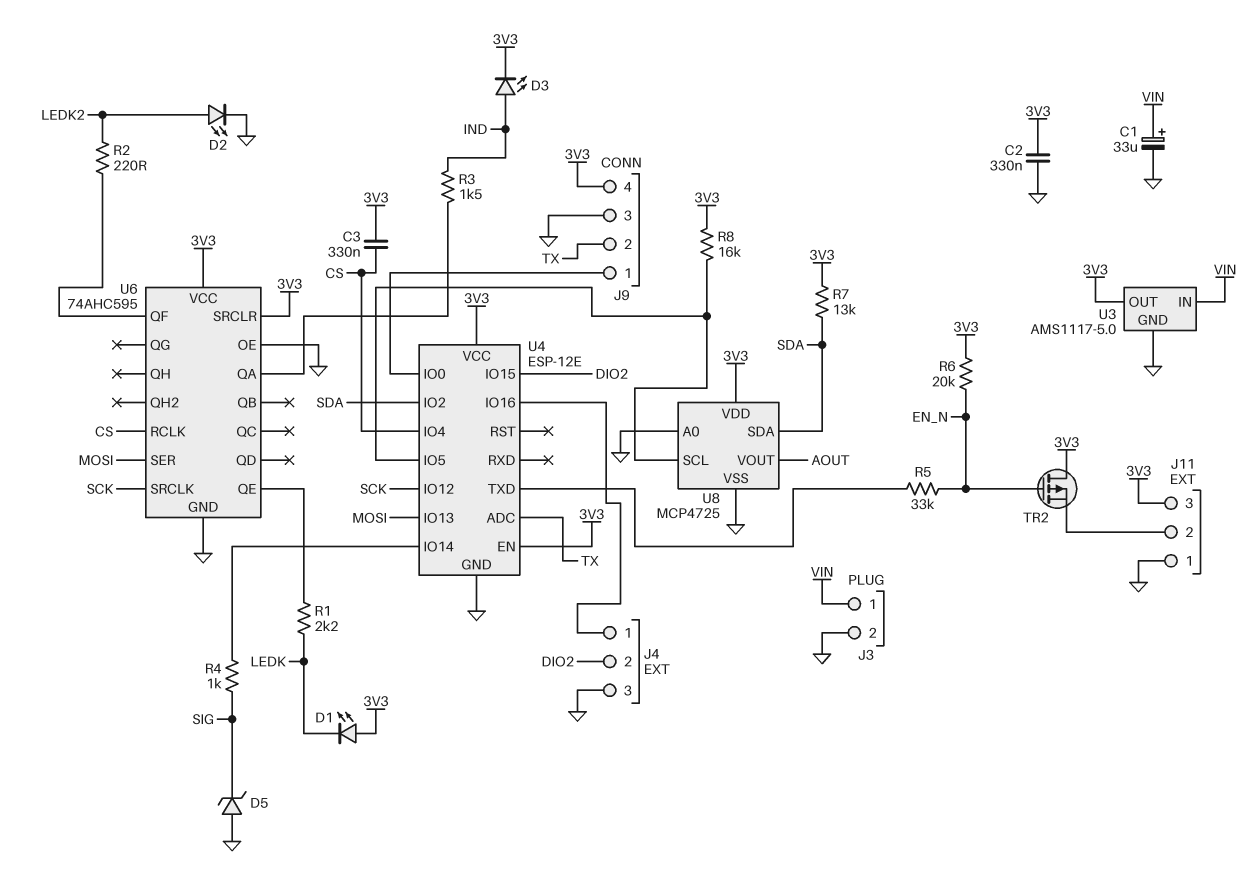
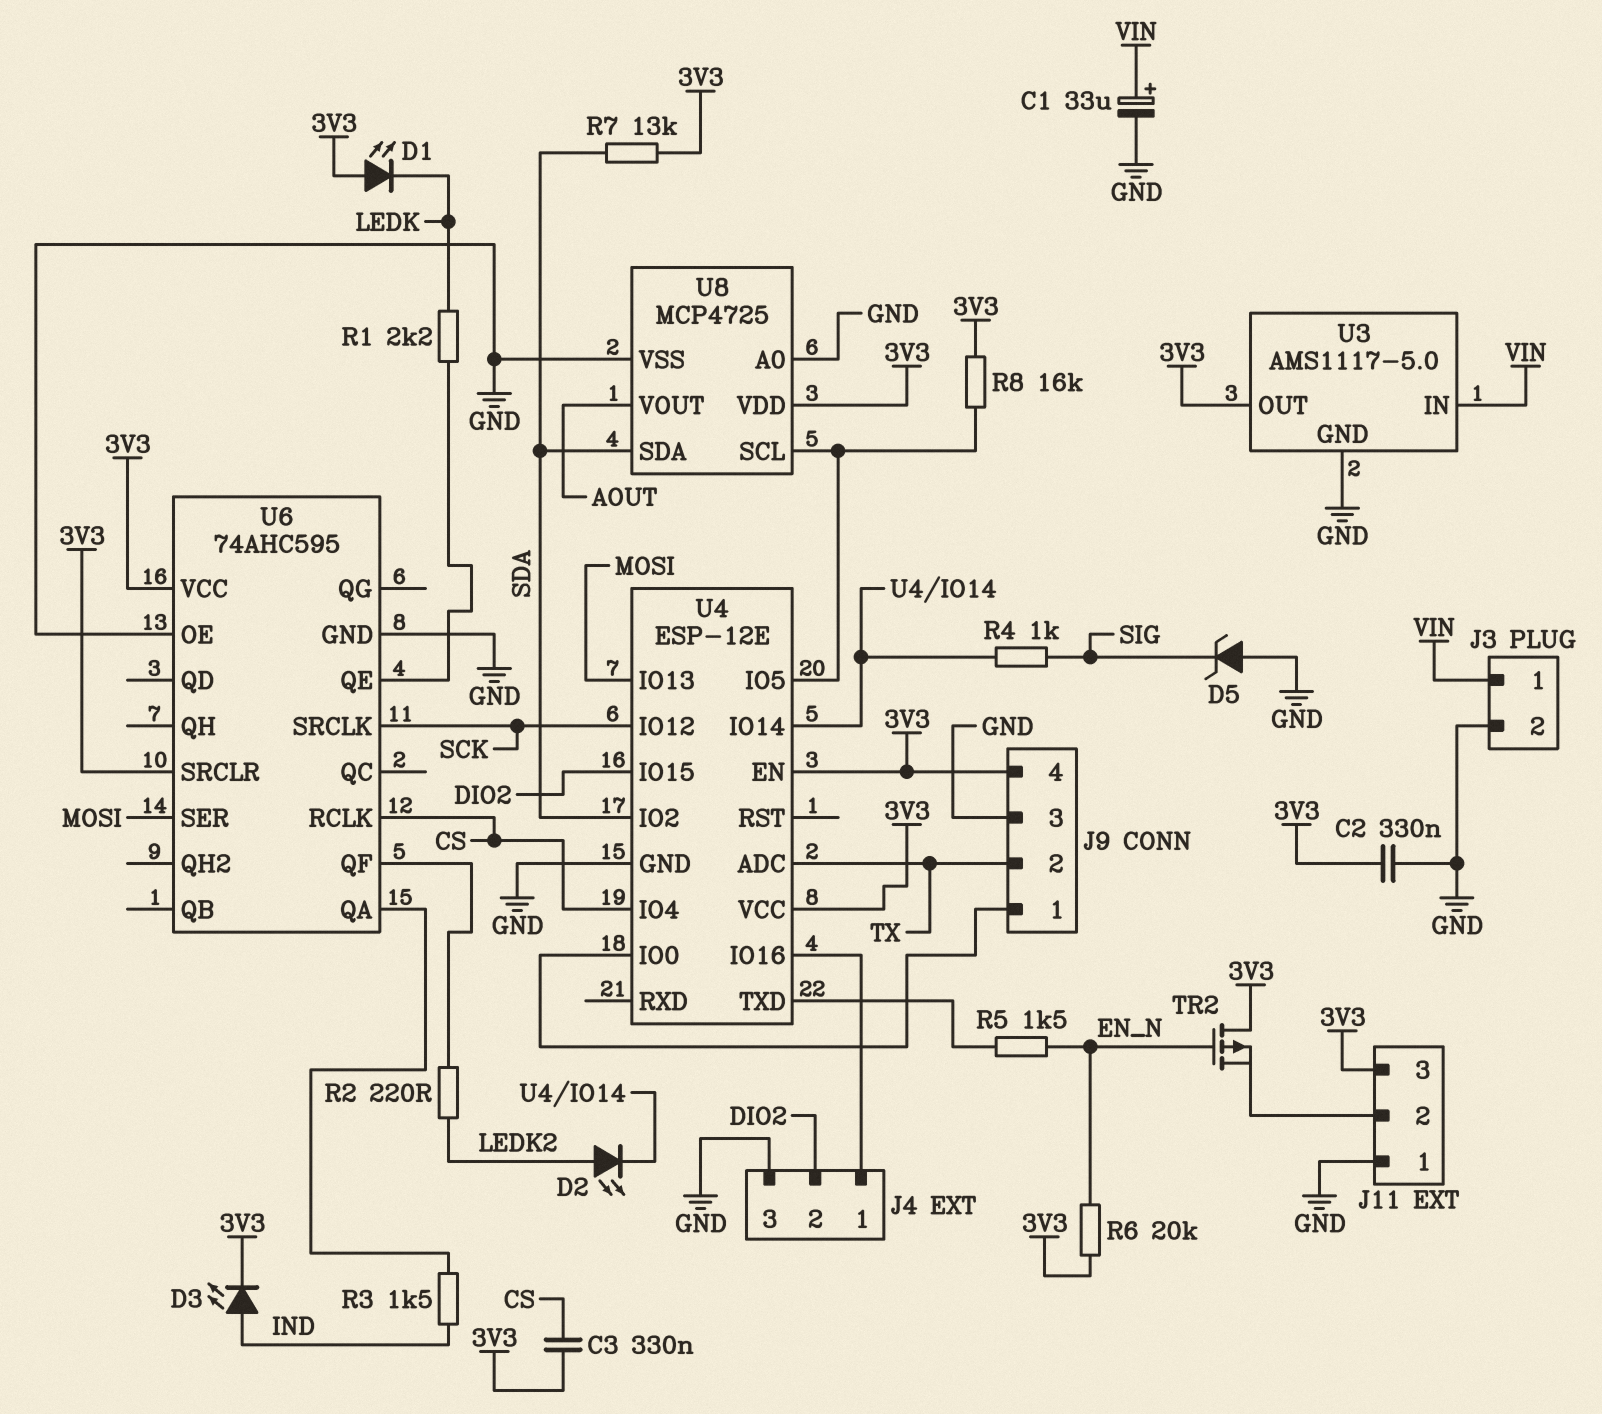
D2: LED (A LEDK2, K GND) -> LED (A LEDK2, K U4/IO14)
R5: 33k (EN_N, U4/TXD) -> 1.5k (EN_N, U4/TXD)

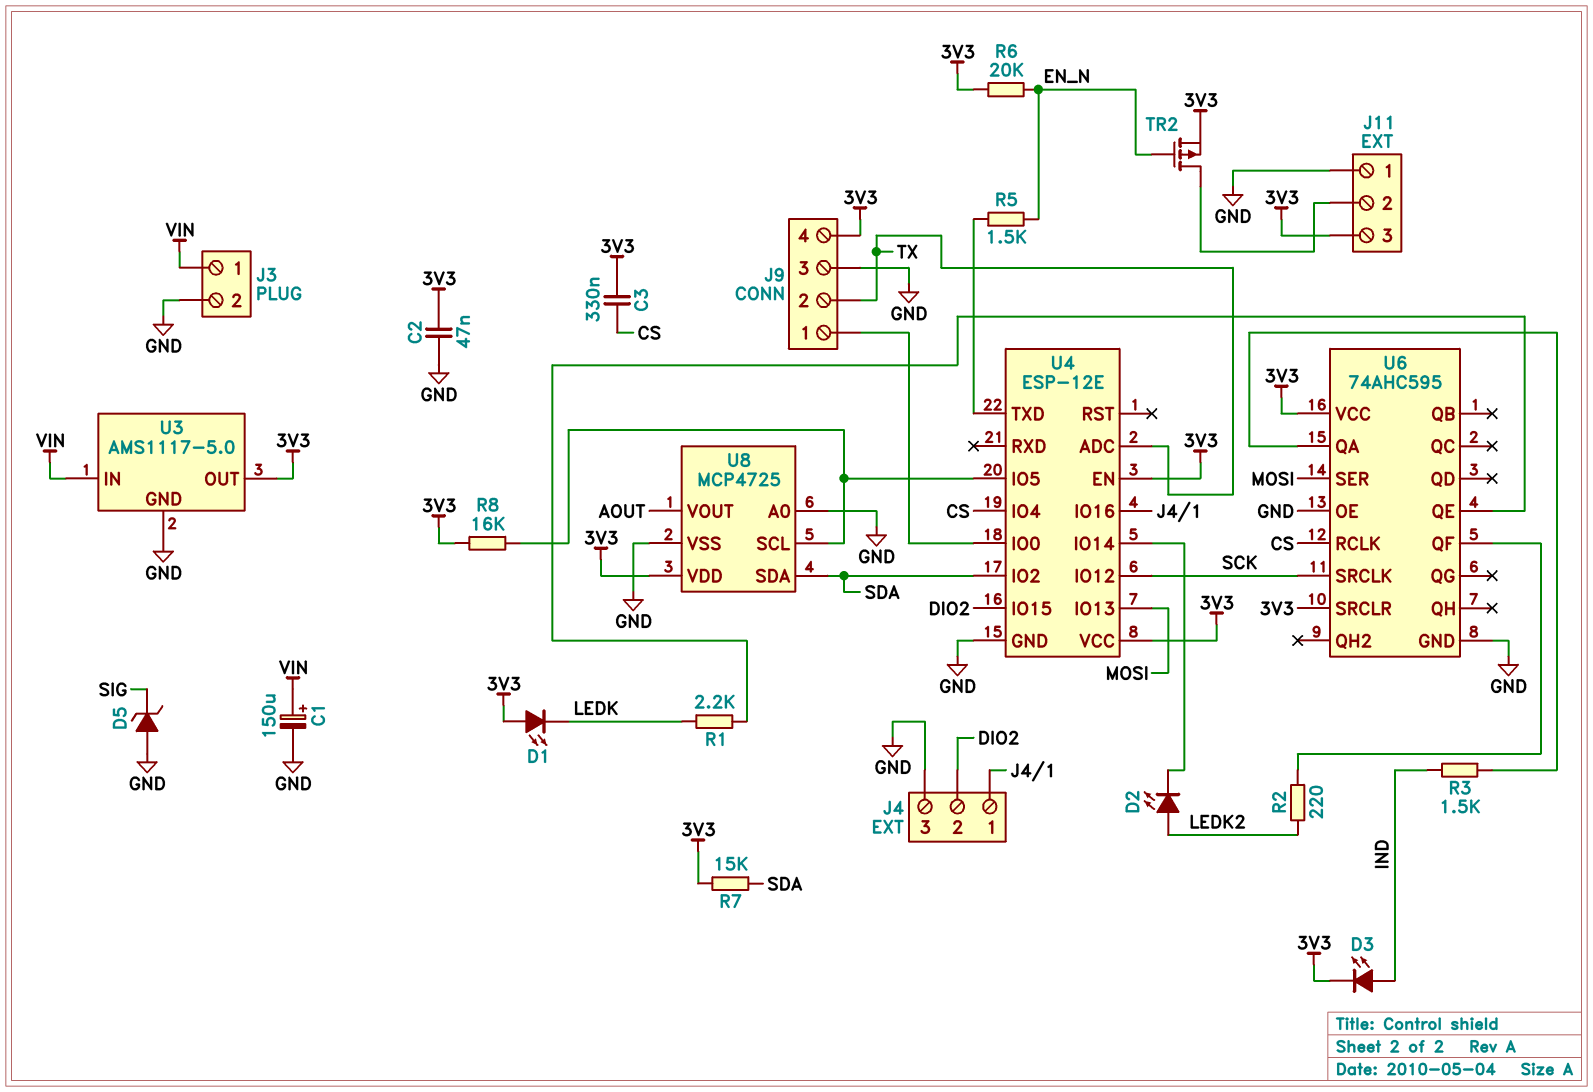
C1: 33uF (plus VIN, minus GND) -> 150uF (plus VIN, minus GND)
C2: 330nF (3V3, GND) -> 47nF (3V3, GND)
R4: 1k (SIG, U4/IO14) -> none
R7: 13k (3V3, SDA) -> 15k (3V3, SDA)
TR2: PMOS (G EN_N, D 3V3, S J11/2) -> PMOS (G EN_N, D J11/2, S 3V3)

